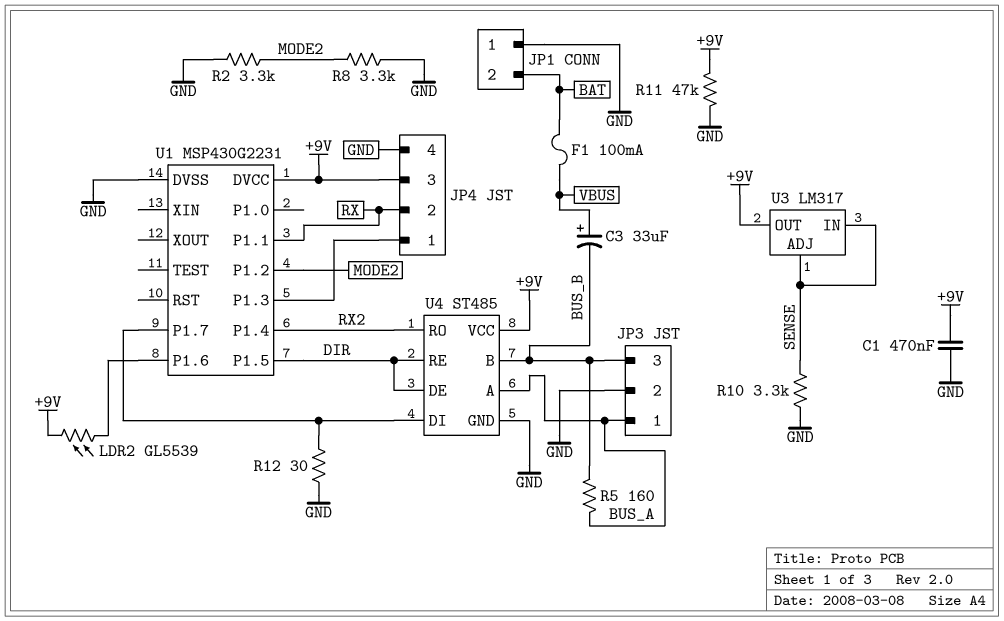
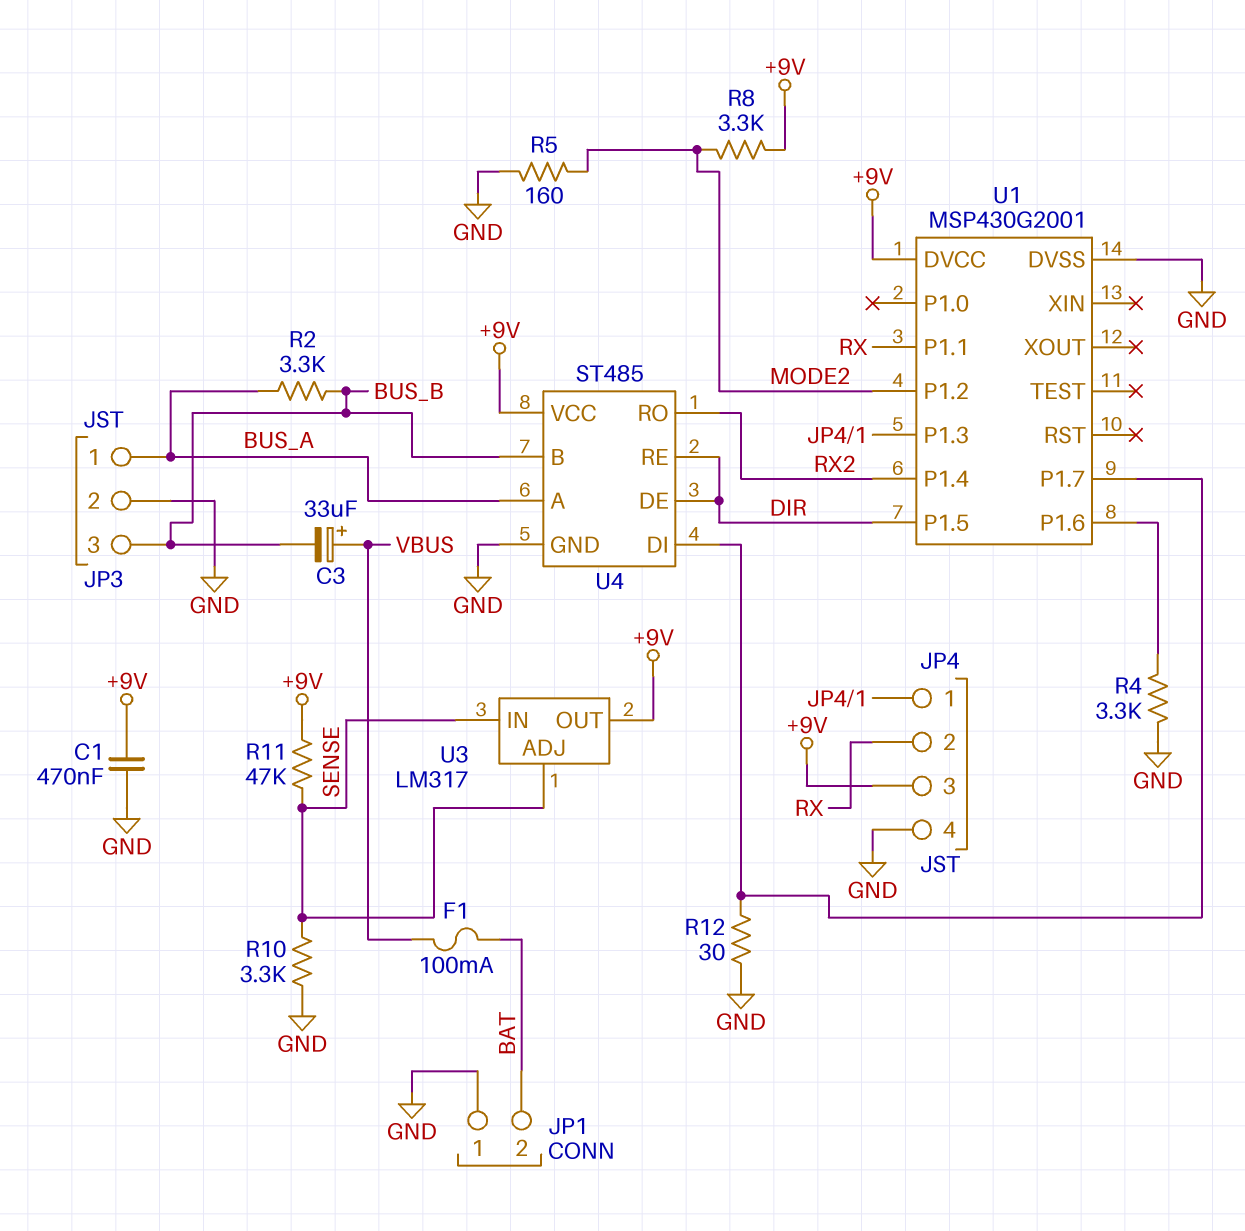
LDR2: GL5539 (+9V, U1/P1.6) -> none
R2: 3.3k (GND, MODE2) -> 3.3k (BUS_A, BUS_B)
R4: none -> 3.3k (GND, U1/P1.6)
R5: 160 (BUS_A, BUS_B) -> 160 (GND, MODE2)
R8: 3.3k (GND, MODE2) -> 3.3k (+9V, MODE2)
R11: 47k (+9V, GND) -> 47k (+9V, SENSE)
U1: MSP430G2231 -> MSP430G2001

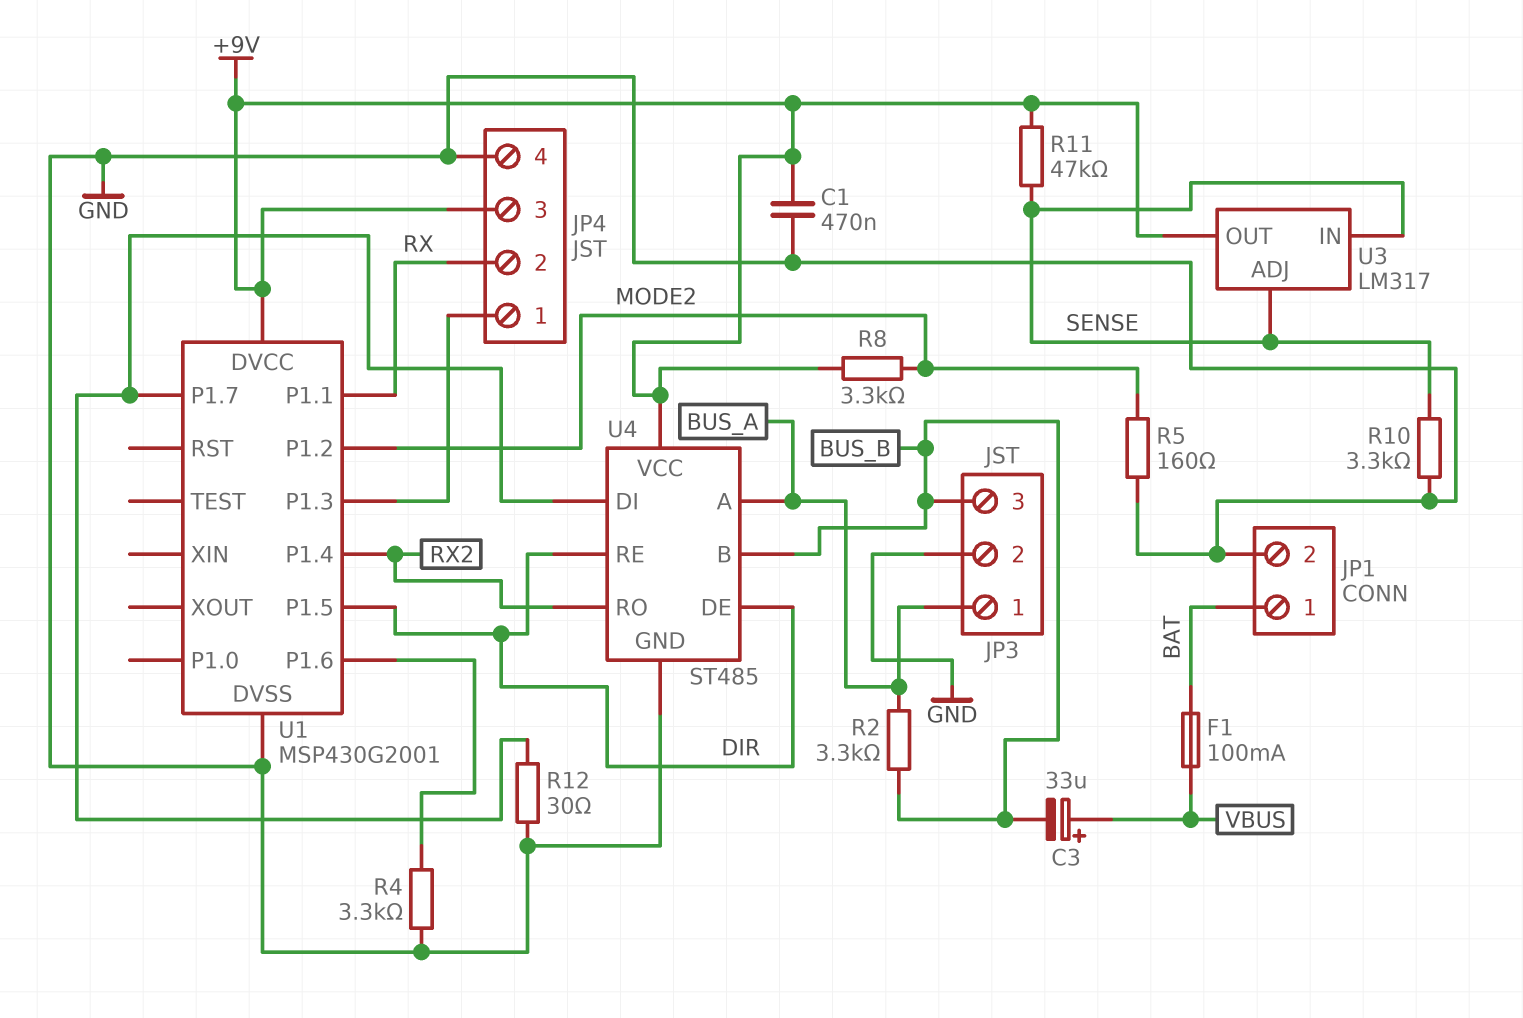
JP1 pin 1: GND -> BAT
JP1 pin 2: BAT -> GND

